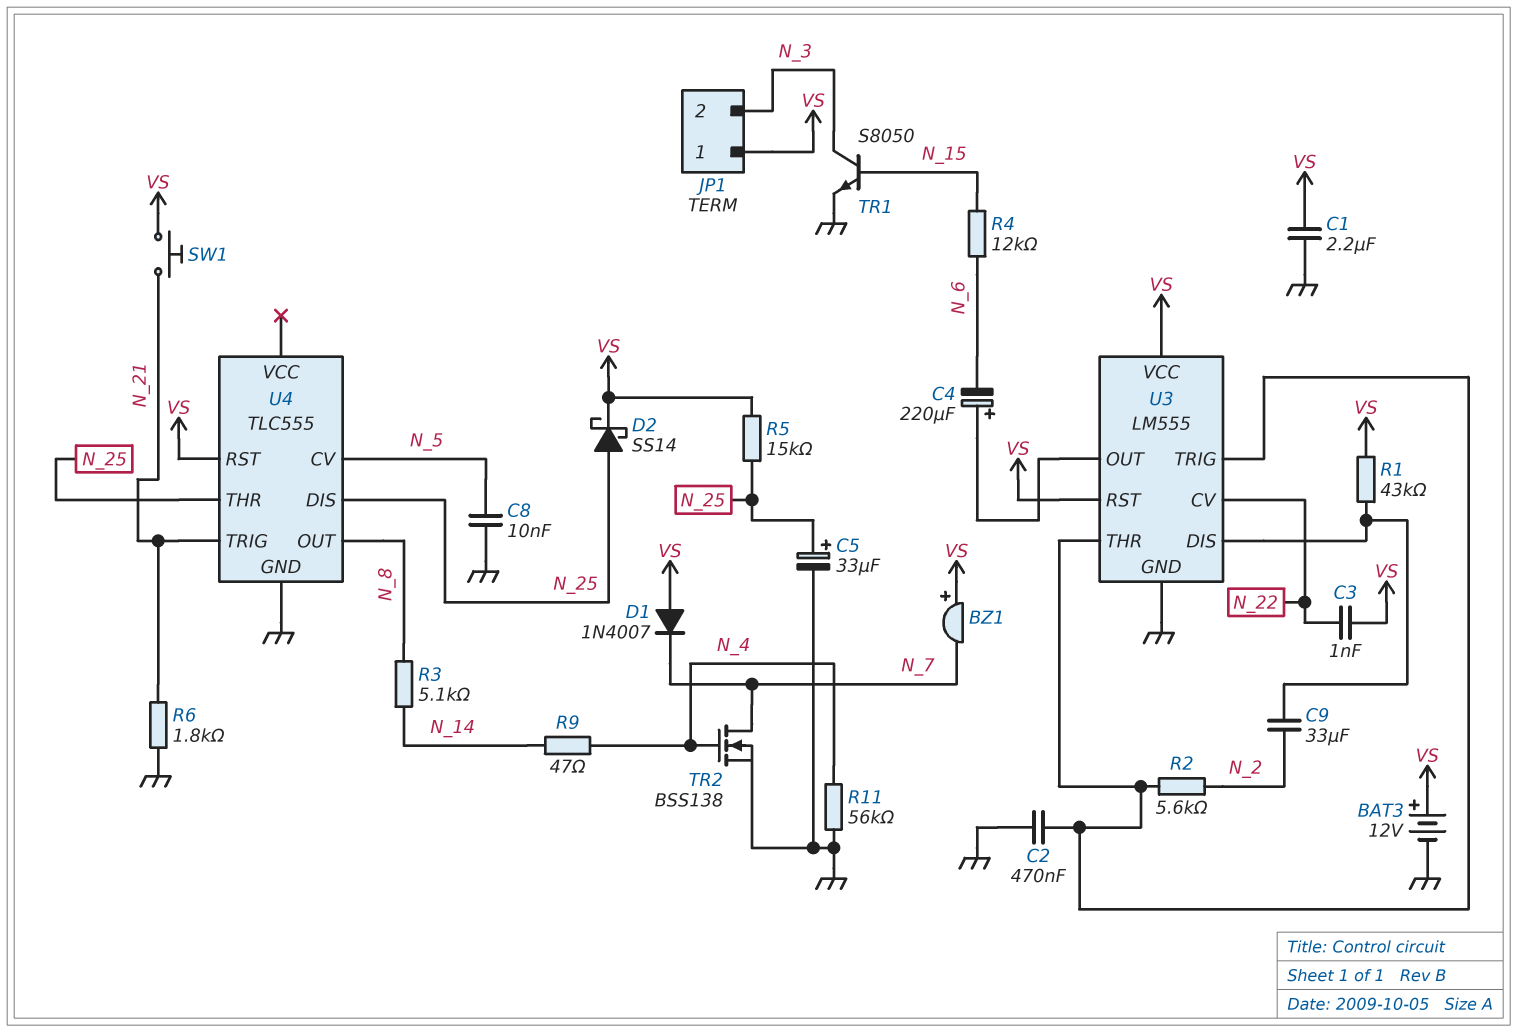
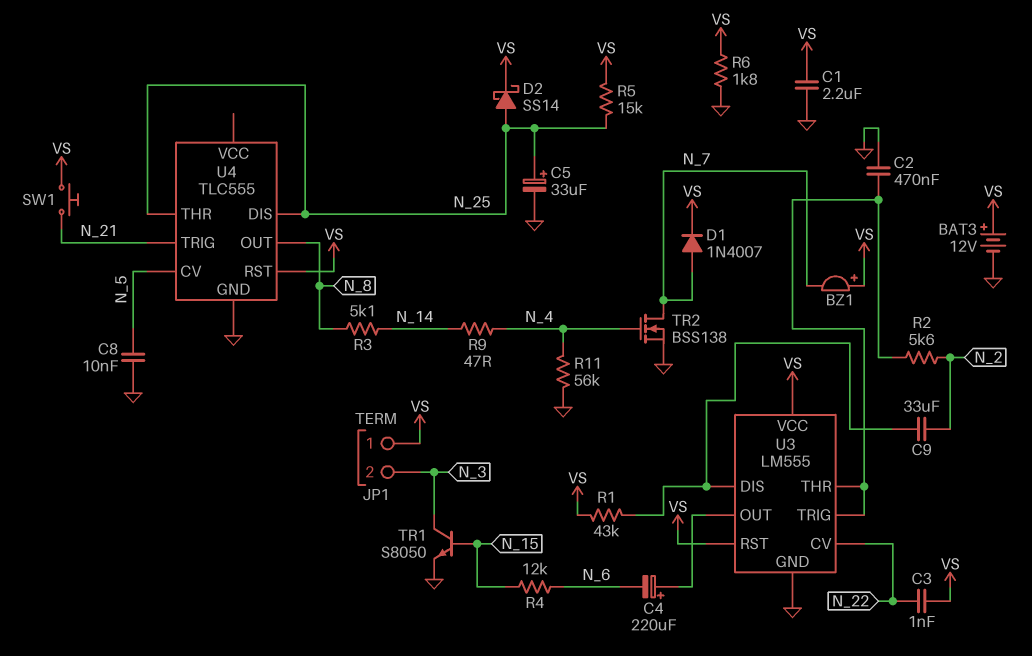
D1: diode 1N4007 (A VS, K N_7) -> diode 1N4007 (A N_7, K VS)
R6: 1.8k (GND, N_21) -> 1.8k (GND, VS)

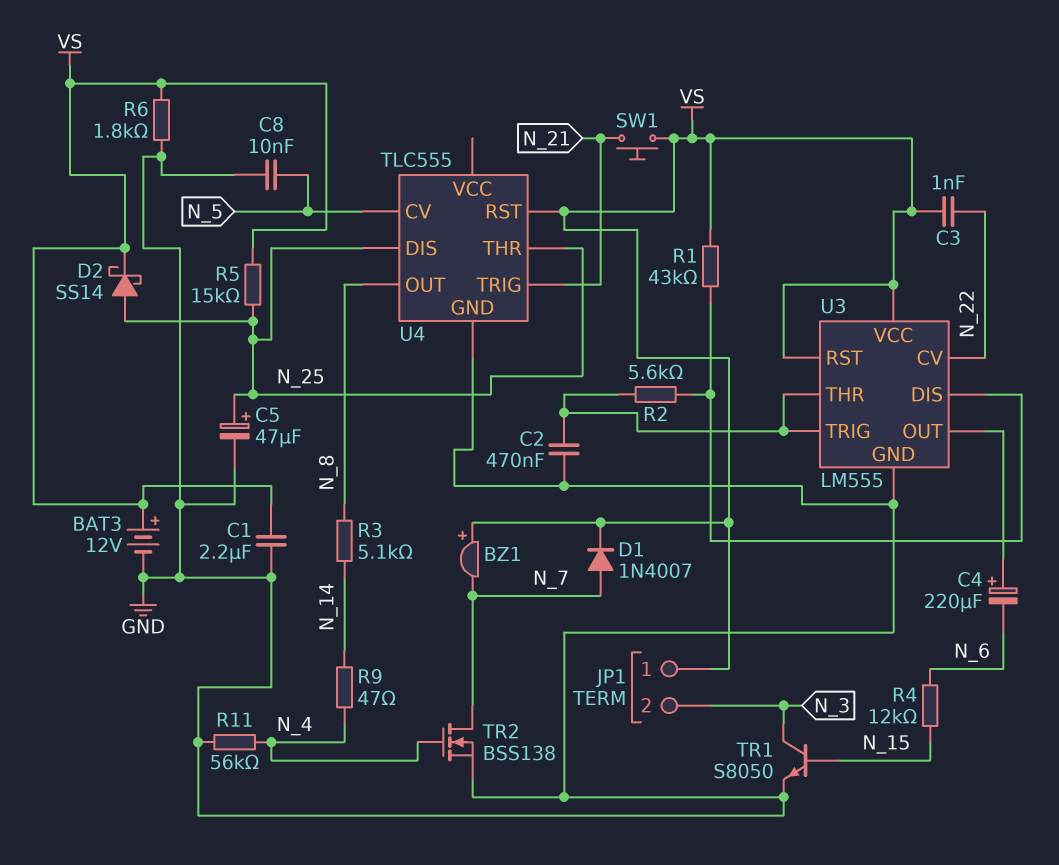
C5: 33uF (plus N_25, minus GND) -> 47uF (plus N_25, minus GND)
C9: 33uF (N_2, U3/DIS) -> none
R2: 5.6k (N_2, U3/THR) -> 5.6k (U3/DIS, U3/THR)

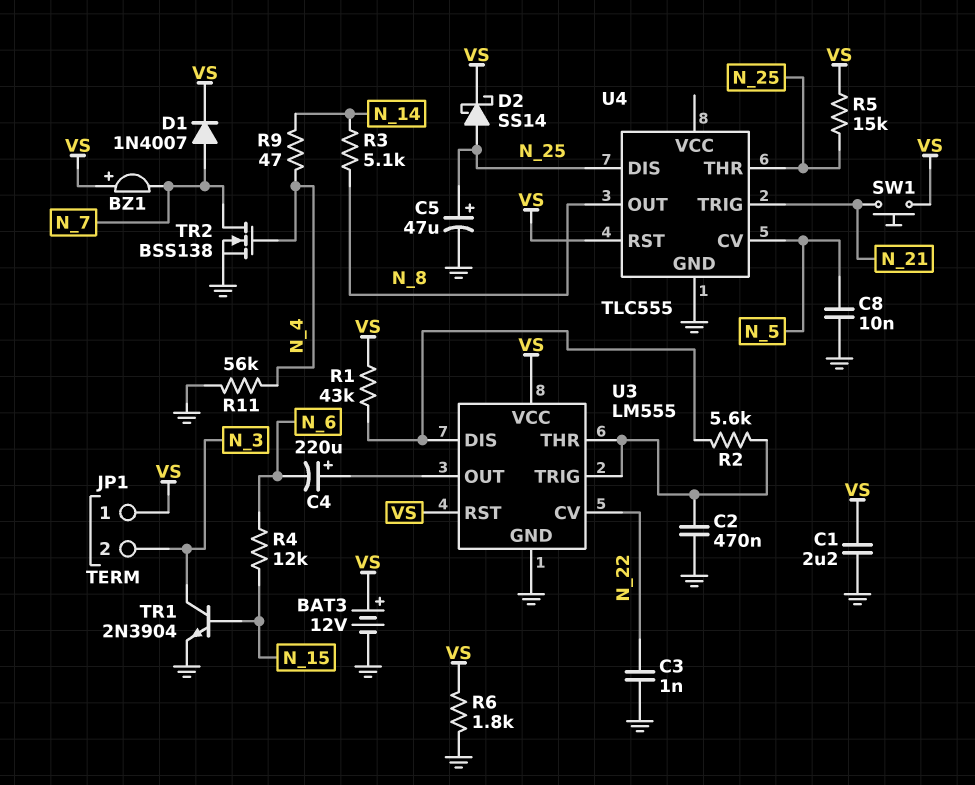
C3: 1nF (N_22, VS) -> 1nF (GND, N_22)
TR1: NPN S8050 (B N_15, C N_3, E GND) -> NPN 2N3904 (B N_15, C N_3, E GND)

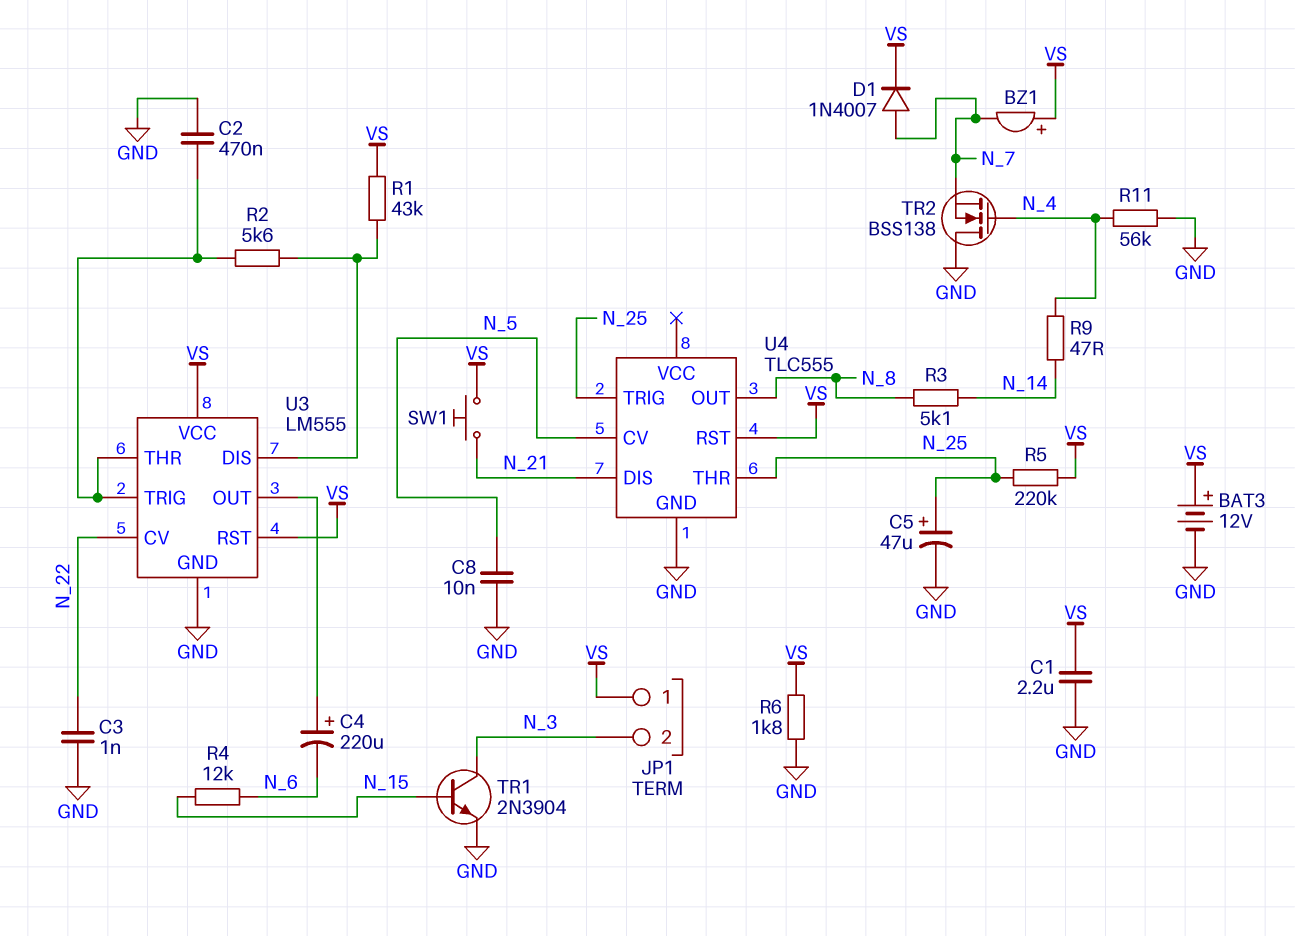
D2: schottky SS14 (A N_25, K VS) -> none
R5: 15k (N_25, VS) -> 220k (N_25, VS)
TR2: NMOS BSS138 (G N_4, D N_7, S GND) -> NMOS BSS138 (G N_4, D GND, S N_7)
U4 pin DIS: N_25 -> N_21
U4 pin TRIG: N_21 -> N_25

